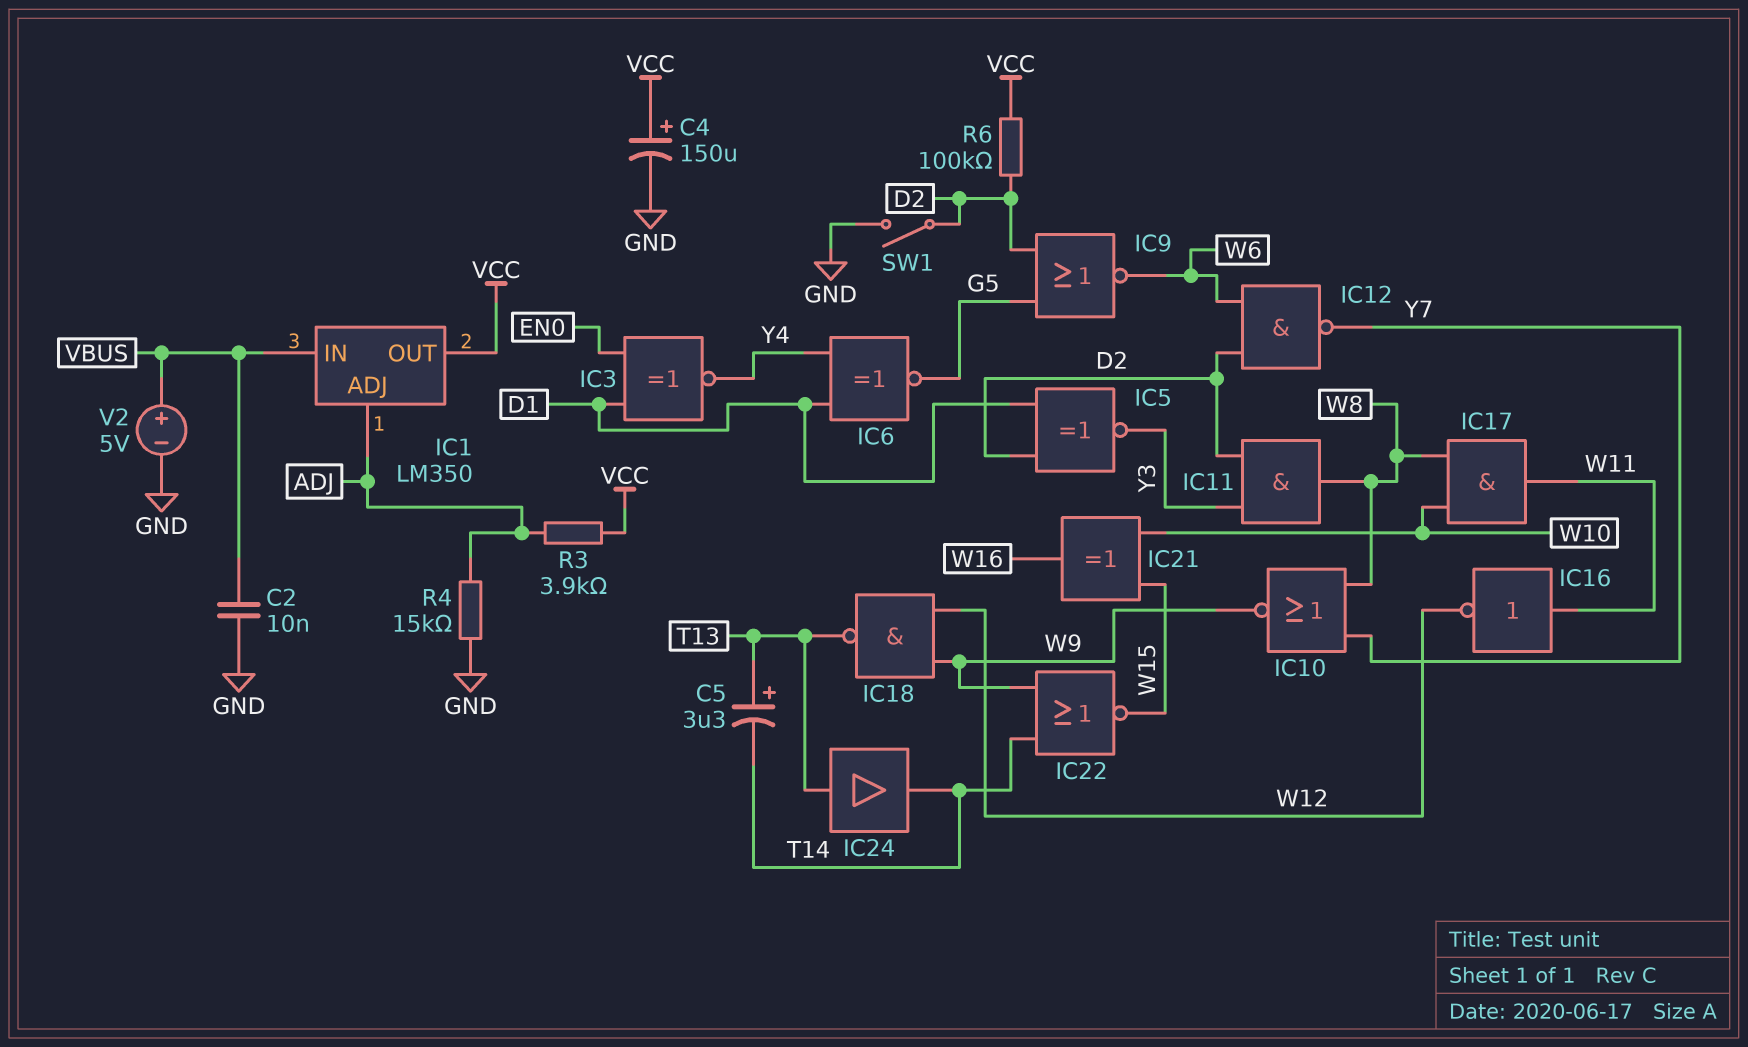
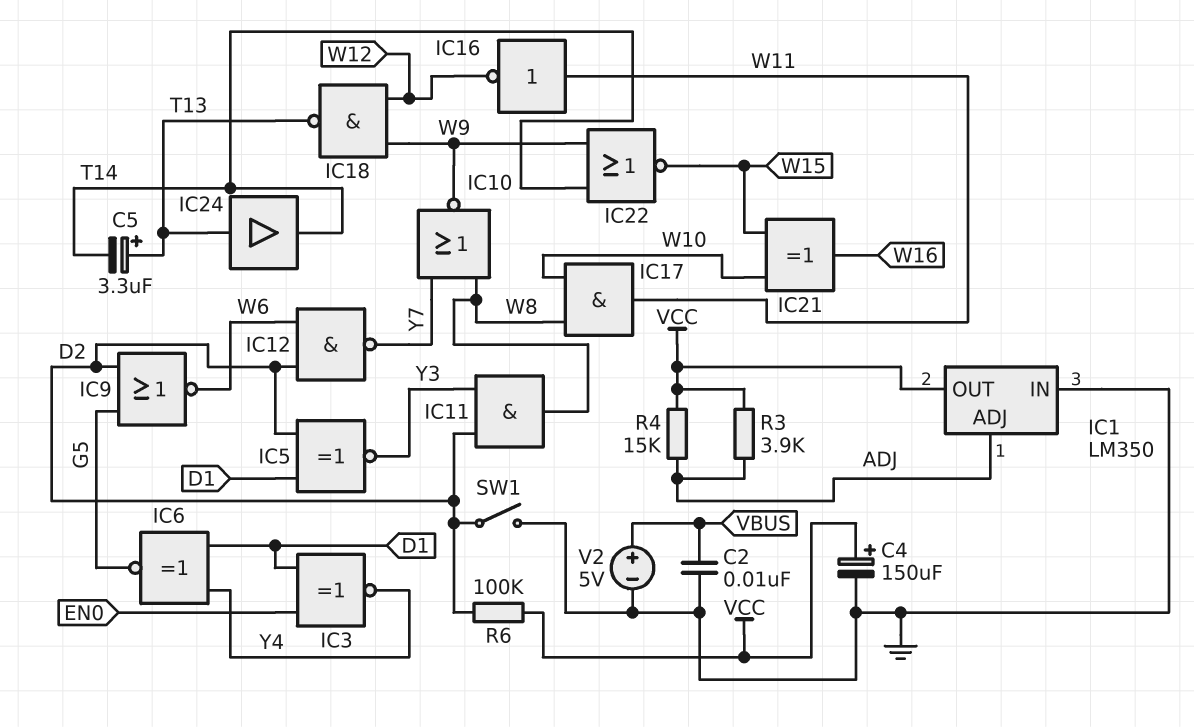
IC1 pin IN: VBUS -> GND
R4: 15k (ADJ, GND) -> 15k (ADJ, VCC)

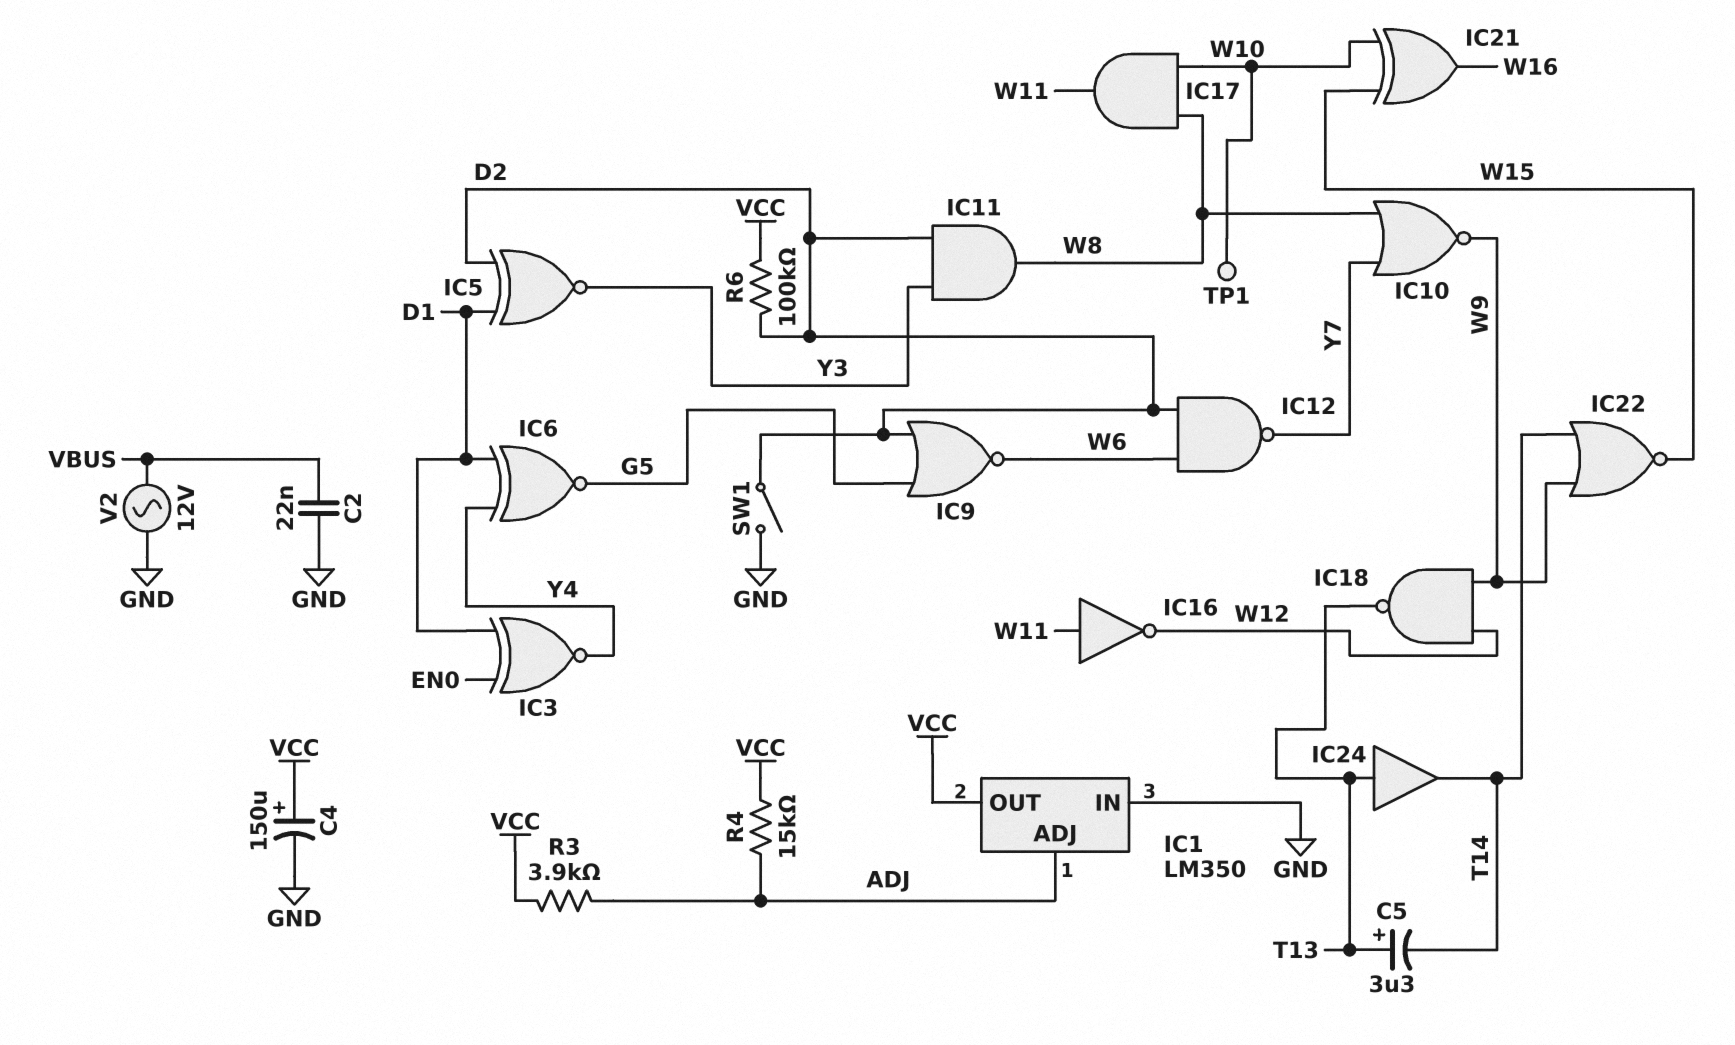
C2: 10nF (GND, VBUS) -> 22nF (GND, VBUS)
TP1: none -> test point (W10)
V2: 5V (plus VBUS, minus GND) -> AC 12V (GND, VBUS)

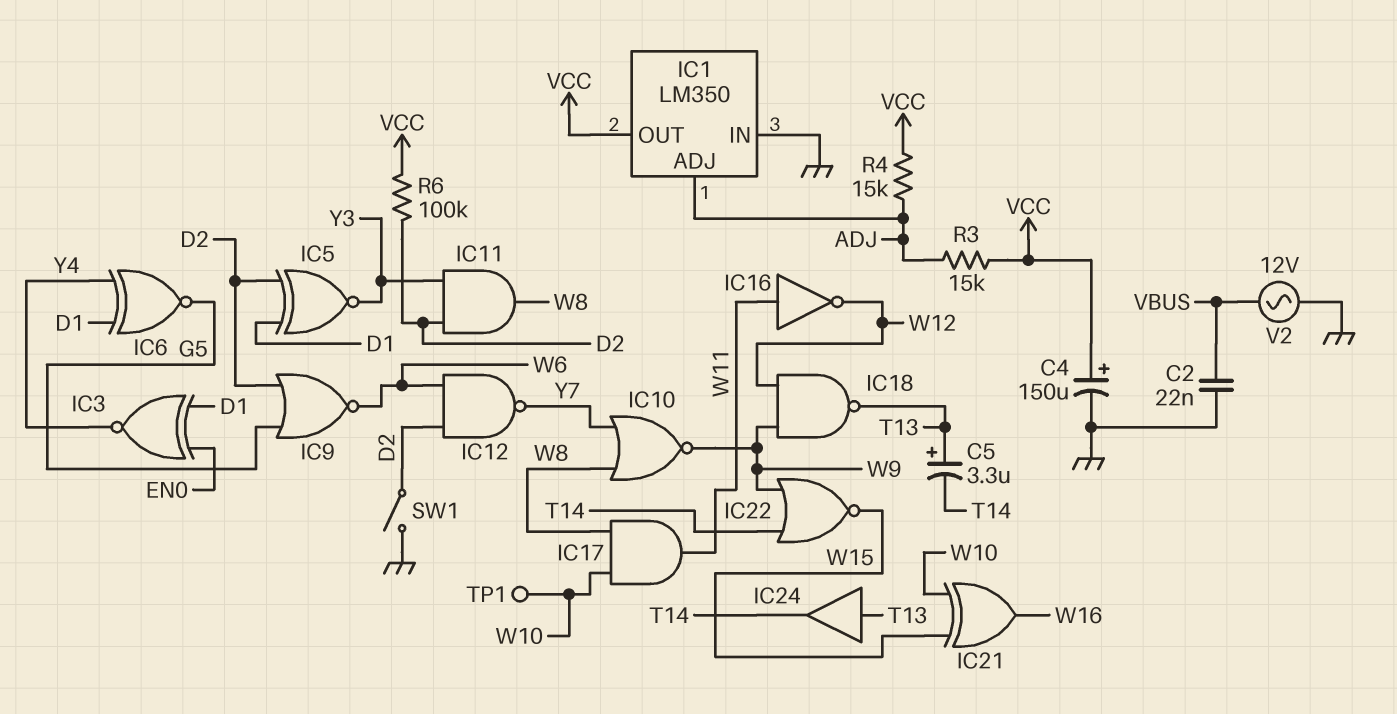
R3: 3.9k (ADJ, VCC) -> 15k (ADJ, VCC)

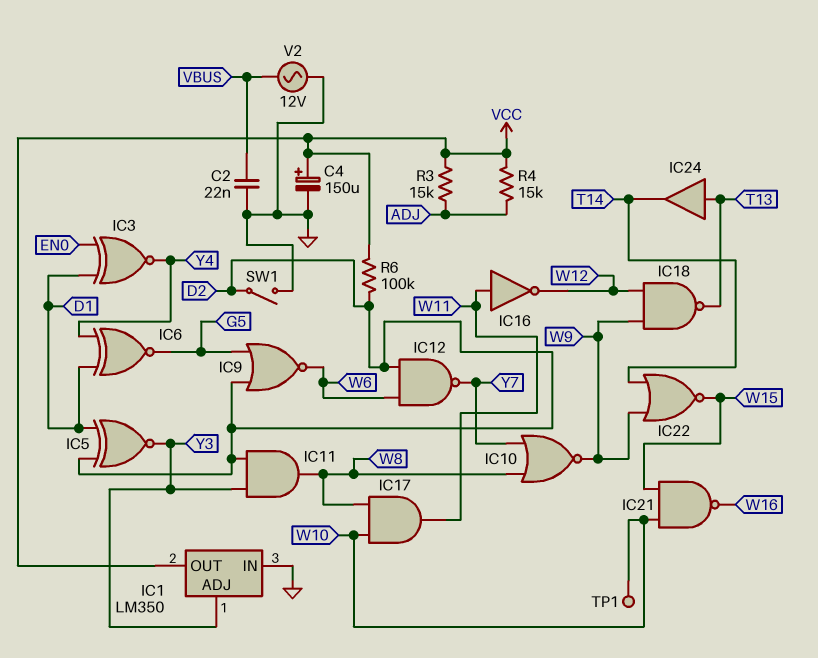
C5: 3.3uF (plus T13, minus T14) -> none
IC1 pin ADJ: ADJ -> Y3
IC21: XOR (in W10, in W15, out W16) -> NAND (in W10, in W15, out W16)

